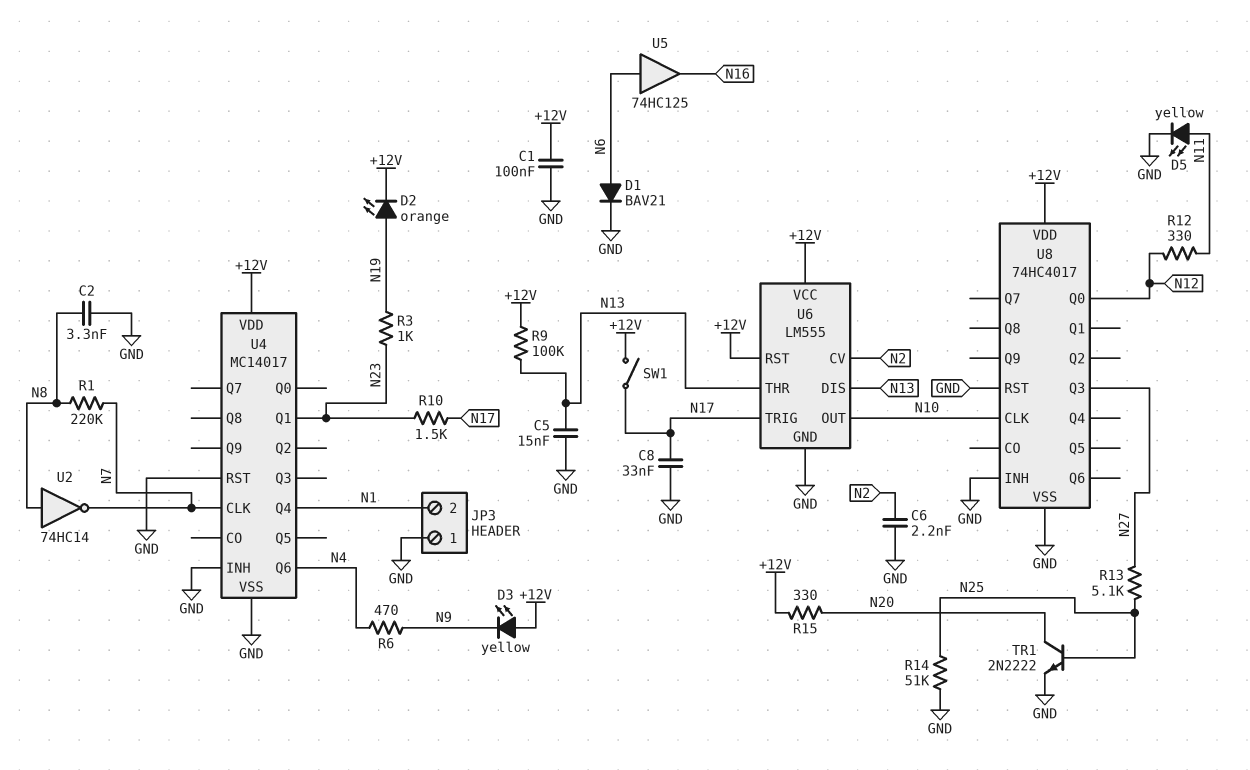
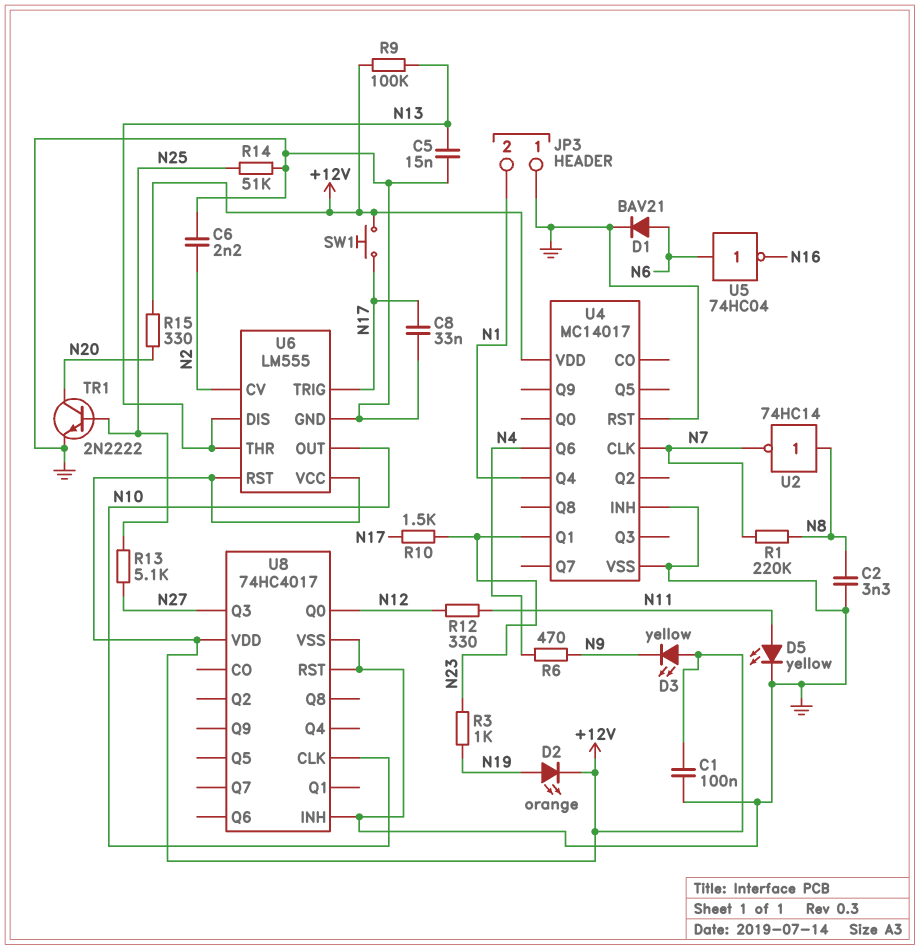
SW1: switch (+12V, N17) -> button (+12V, N17)
U5: buffer 74HC125 (in N6, out N16) -> NOT 74HC04 (in N6, out N16)

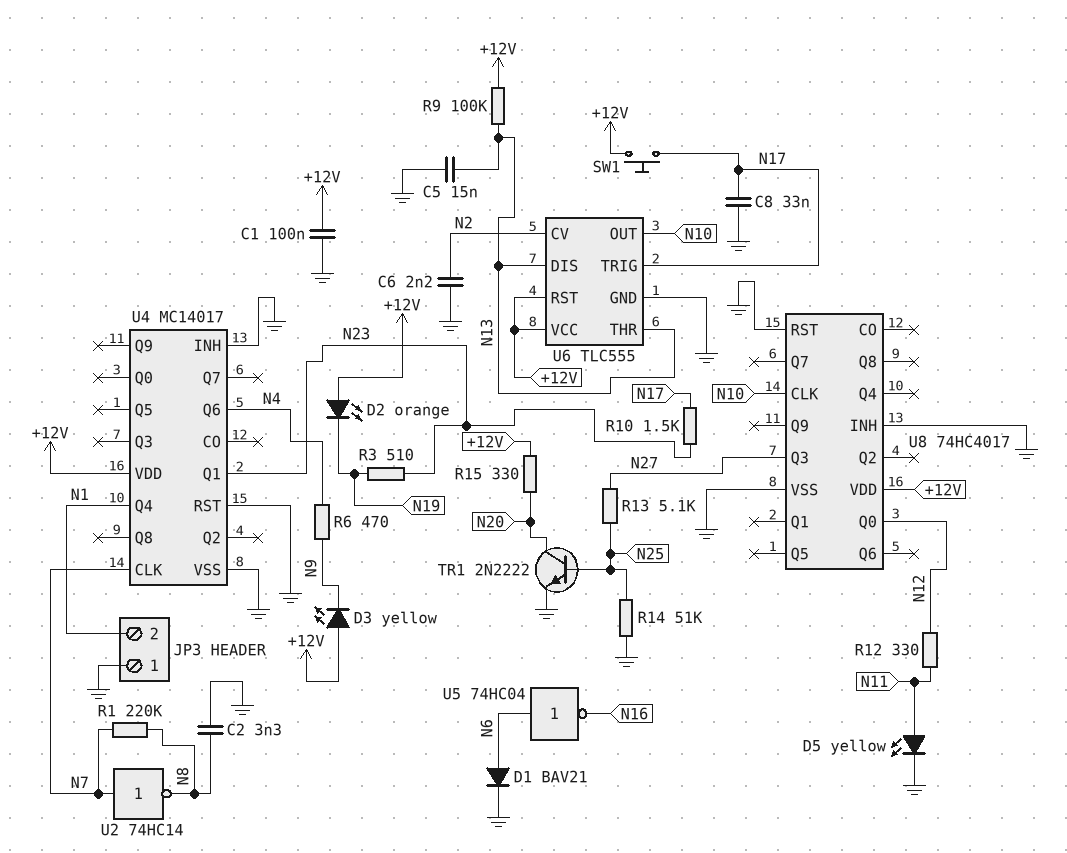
D2: LED orange (A N19, K +12V) -> LED orange (A +12V, K N19)
R3: 1k (N19, N23) -> 510 (N19, N23)
U2: NOT 74HC14 (in N8, out N7) -> NOT 74HC14 (in N7, out N8)
U6: LM555 -> TLC555

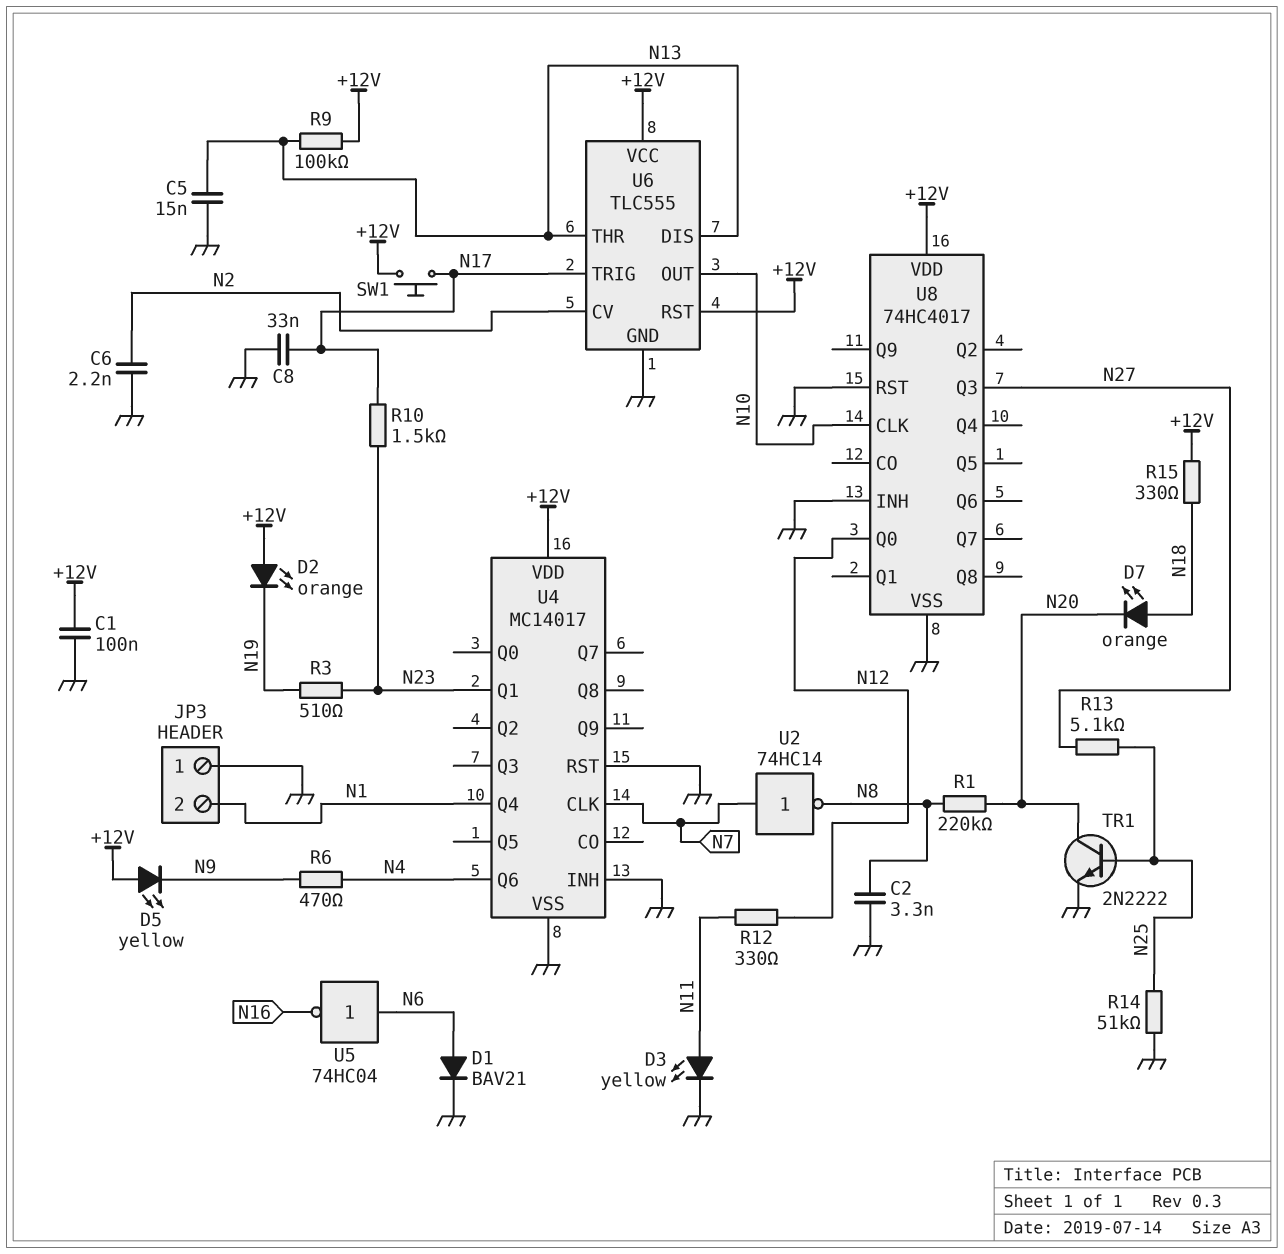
D3: LED yellow (A +12V, K N9) -> LED yellow (A N11, K GND)
D5: LED yellow (A N11, K GND) -> LED yellow (A +12V, K N9)
D7: none -> LED orange (A N18, K N20)
R1: 220k (N7, N8) -> 220k (N8, N20)
R15: 330 (+12V, N20) -> 330 (+12V, N18)

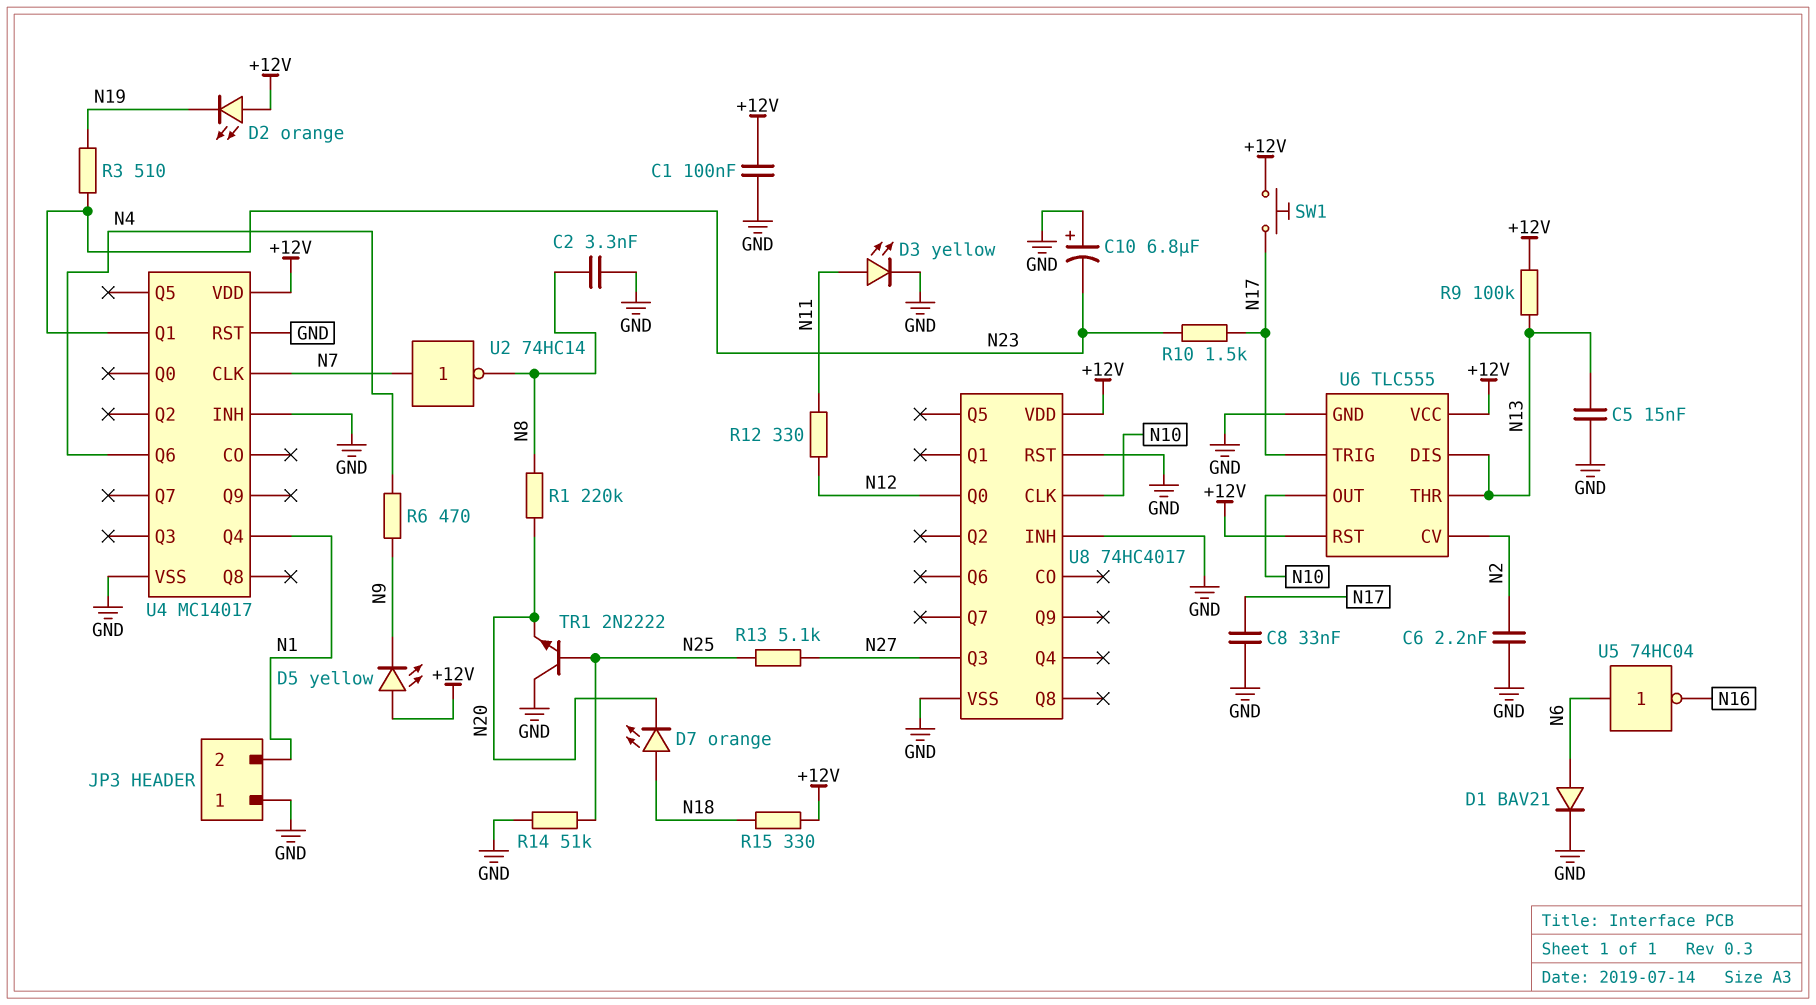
C10: none -> 6.8uF (plus GND, minus N23)
TR1: NPN 2N2222 (B N25, C N20, E GND) -> NPN 2N2222 (B N25, C GND, E N20)

